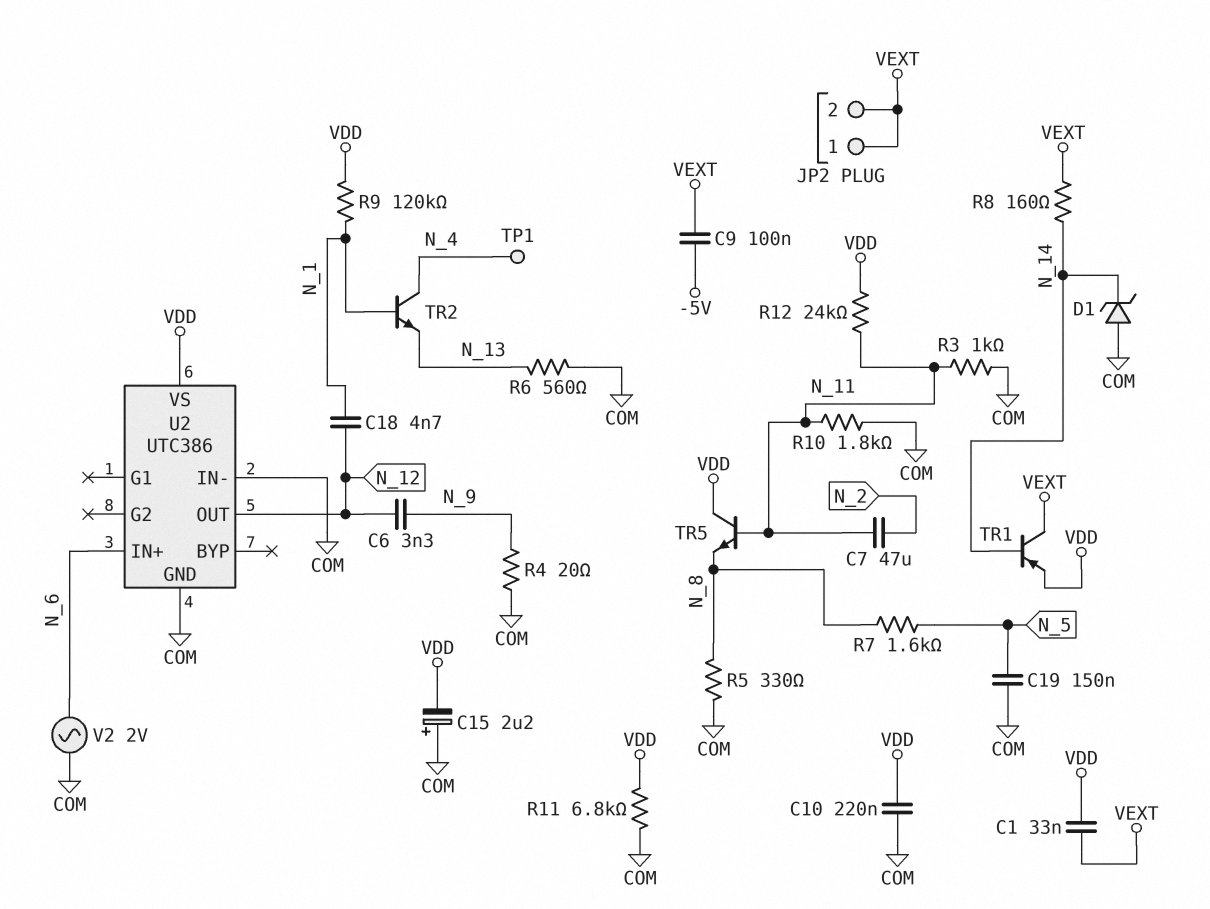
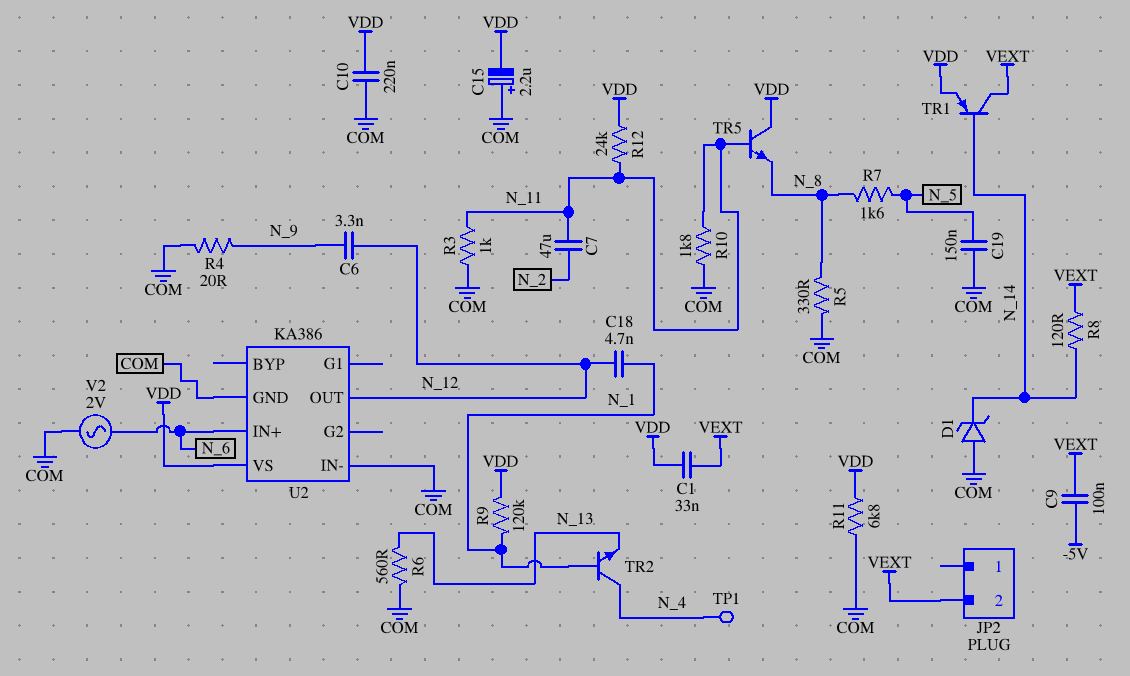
JP2 pin 1: VEXT -> none
R8: 160 (N_14, VEXT) -> 120 (N_14, VEXT)
U2: UTC386 -> KA386

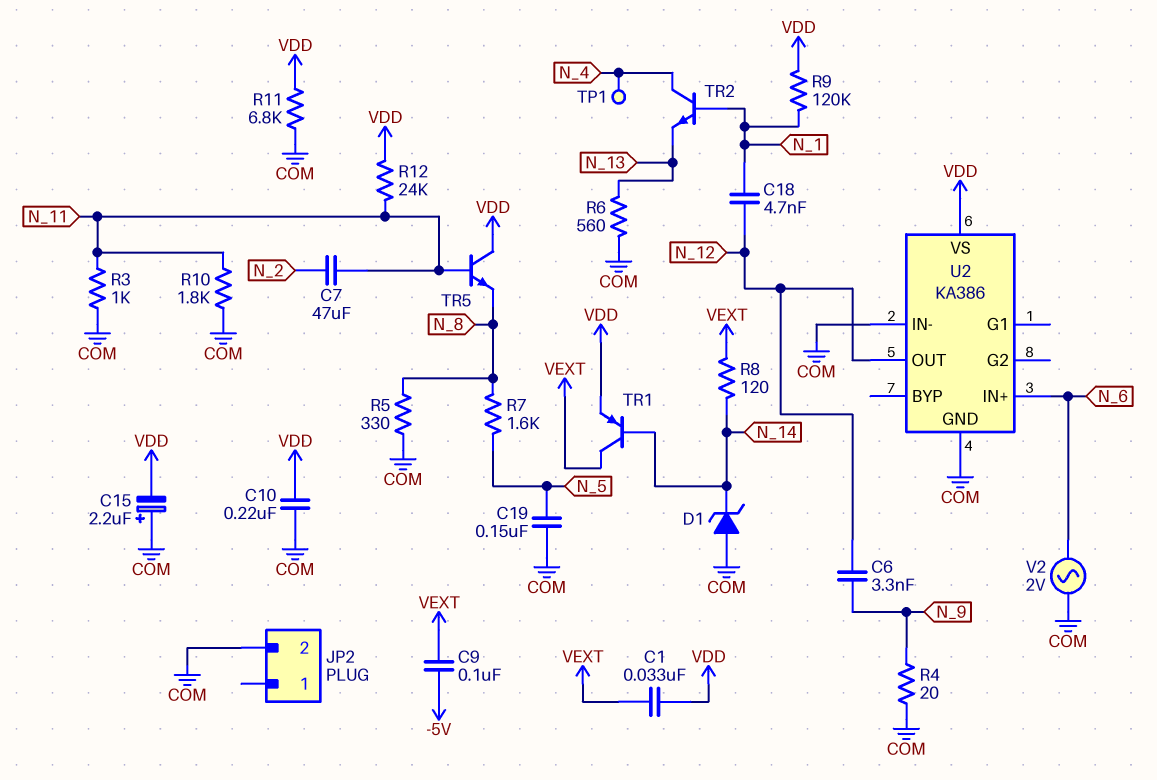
JP2 pin 2: VEXT -> COM

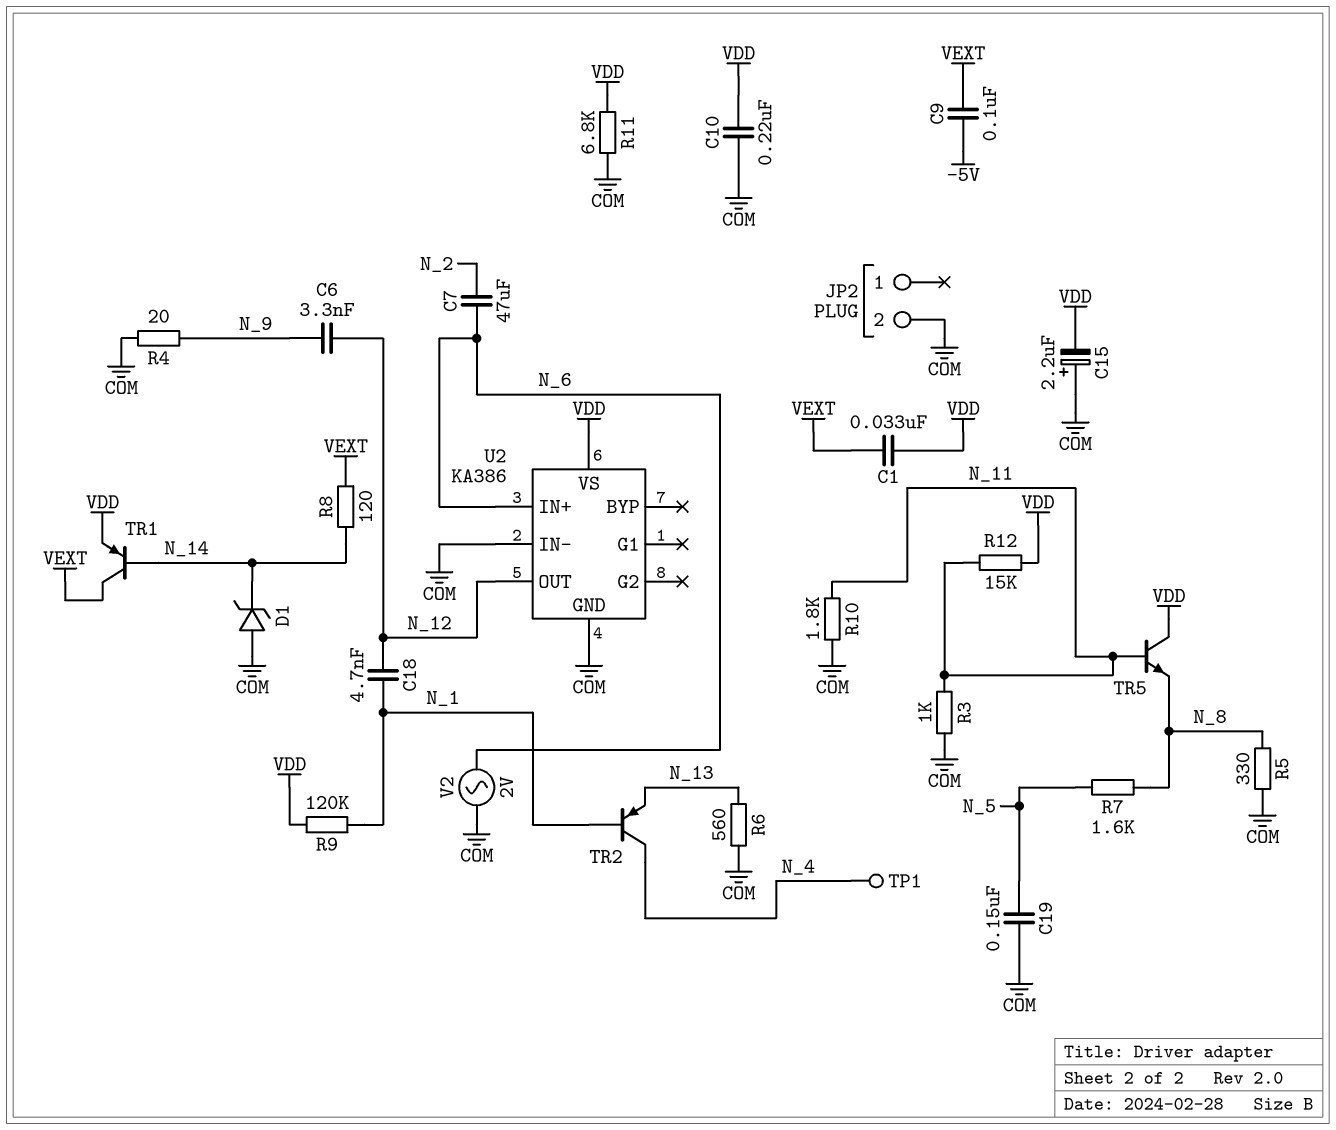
C7: 47uF (N_2, N_11) -> 47uF (N_2, N_6)
R12: 24k (N_11, VDD) -> 15k (N_11, VDD)
TR2: NPN (B N_1, C N_4, E N_13) -> PNP (B N_1, C N_4, E N_13)

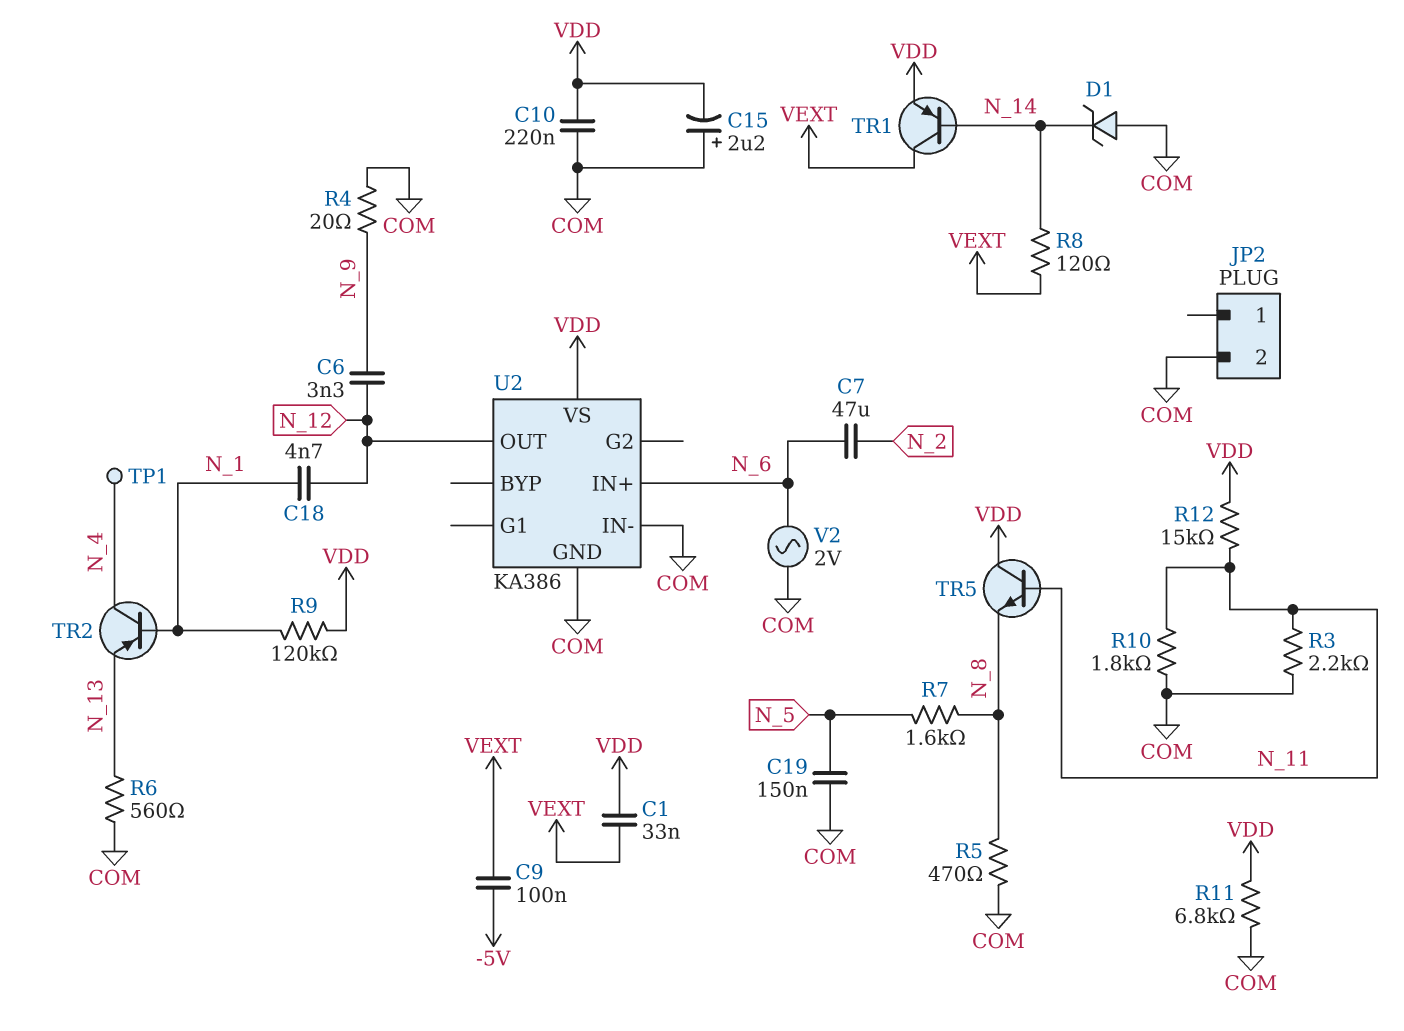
R3: 1k (COM, N_11) -> 2.2k (COM, N_11)
R5: 330 (COM, N_8) -> 470 (COM, N_8)

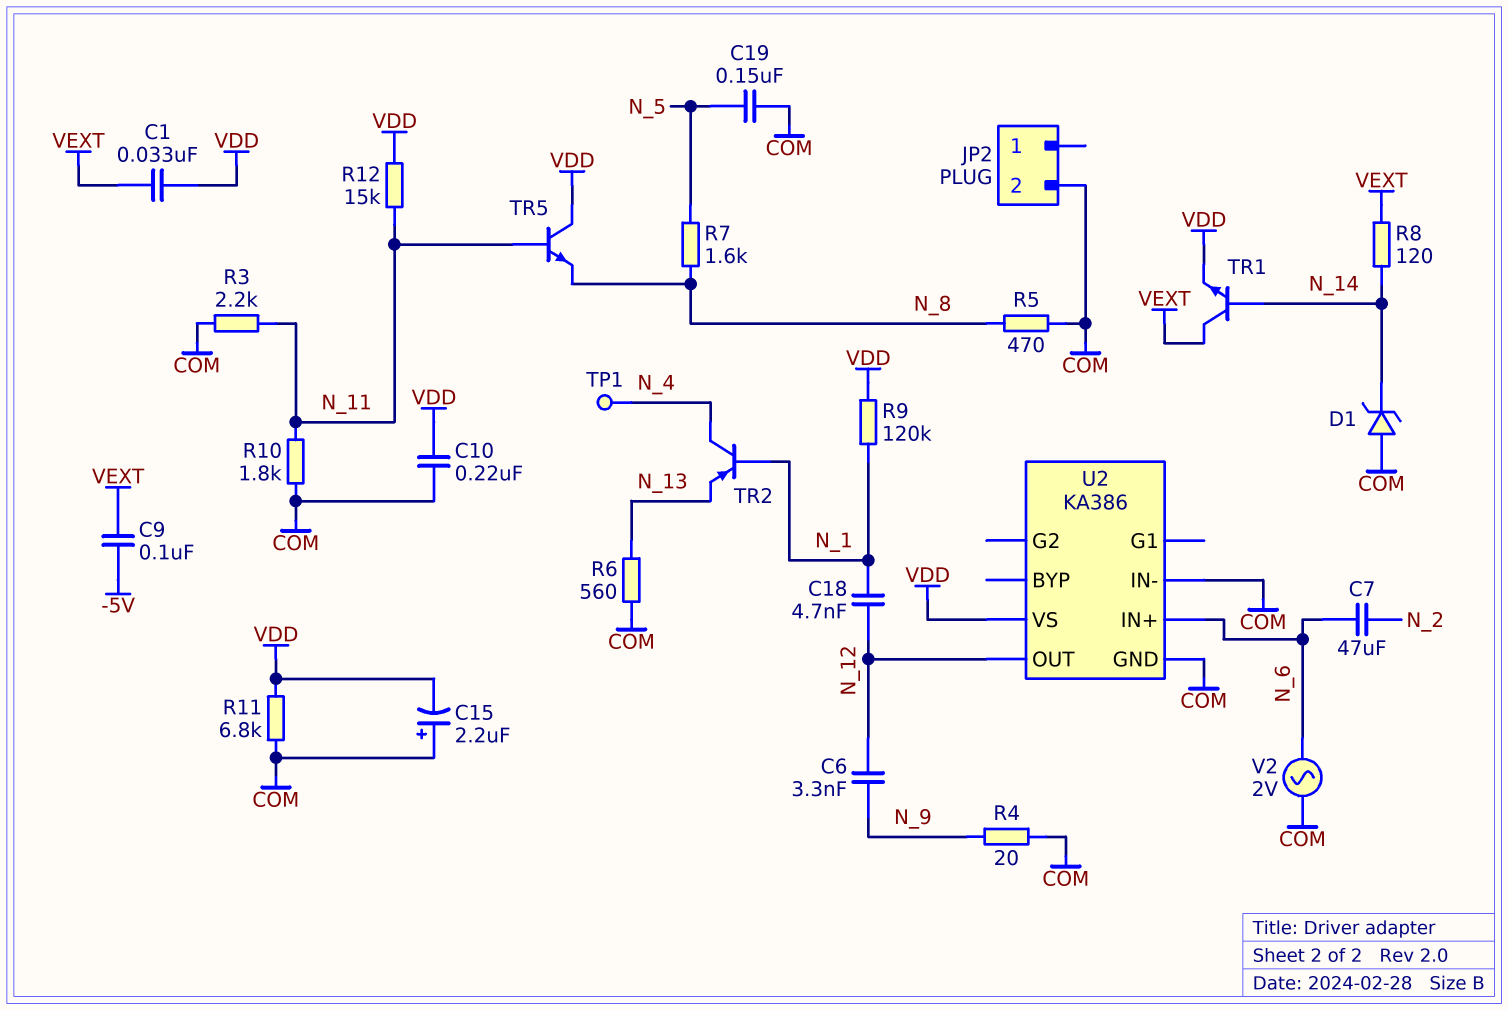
TR1: PNP (B N_14, C VEXT, E VDD) -> NPN (B N_14, C VEXT, E VDD)

